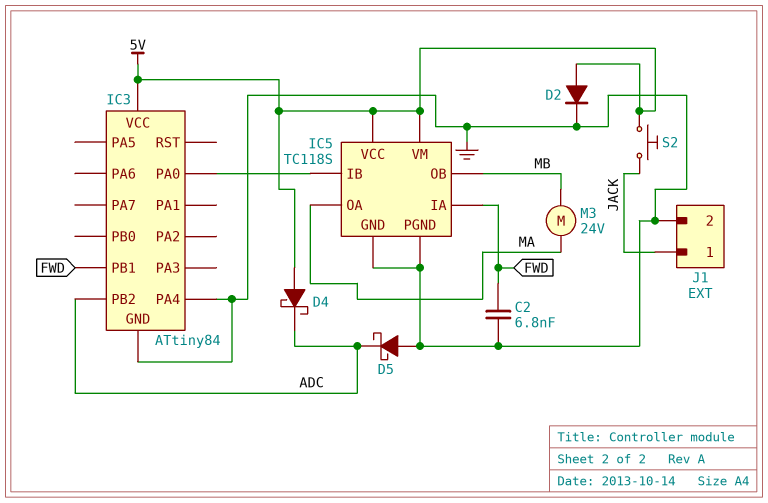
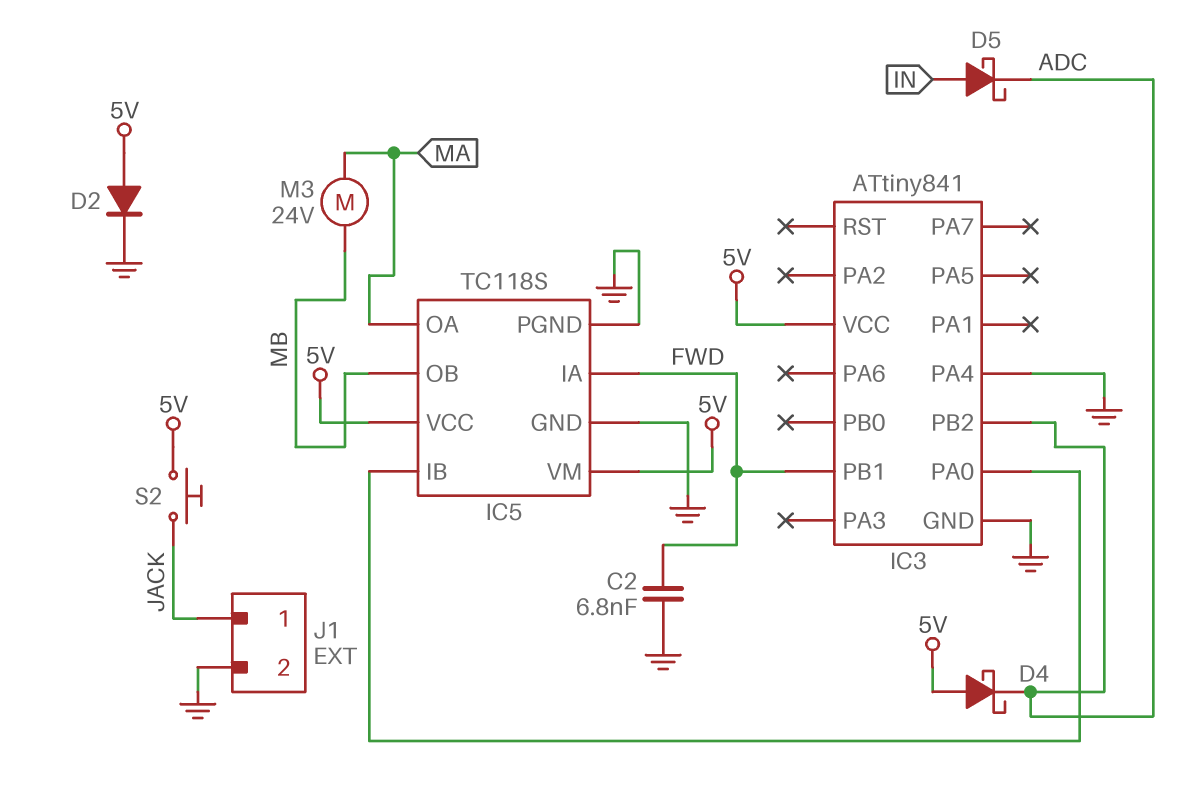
D5: schottky (A GND, K ADC) -> schottky (A IN, K ADC)
IC3: ATtiny84 -> ATtiny841

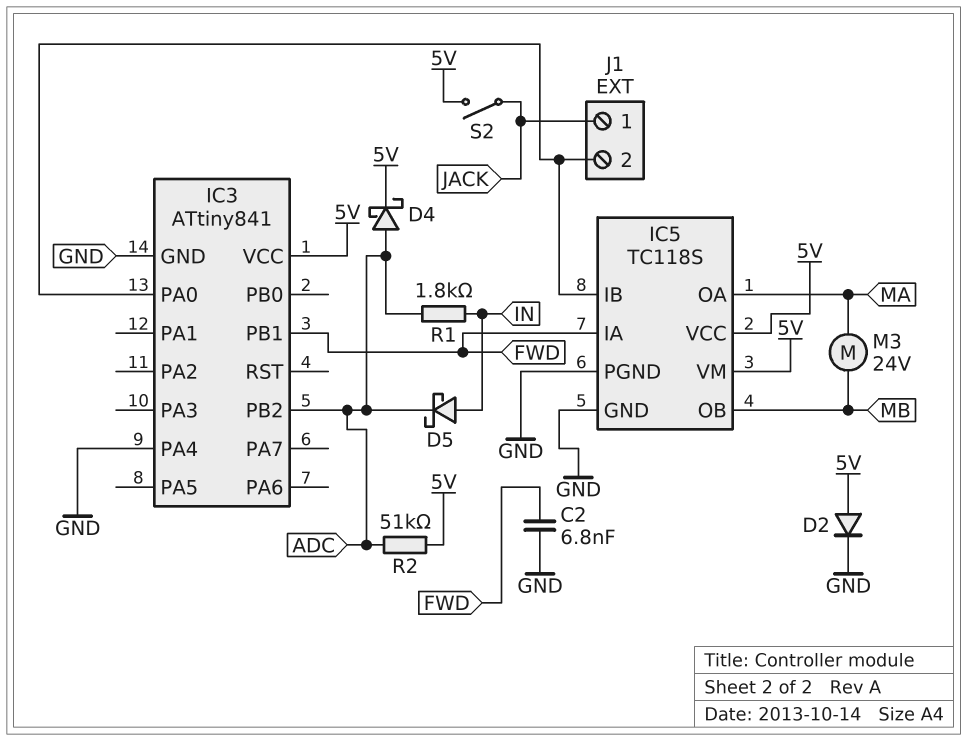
D4: schottky (A 5V, K ADC) -> schottky (A ADC, K 5V)
J1 pin 2: GND -> IC3/PA0
R1: none -> 1.8k (ADC, IN)
R2: none -> 51k (5V, ADC)
S2: button (5V, JACK) -> switch (5V, JACK)

